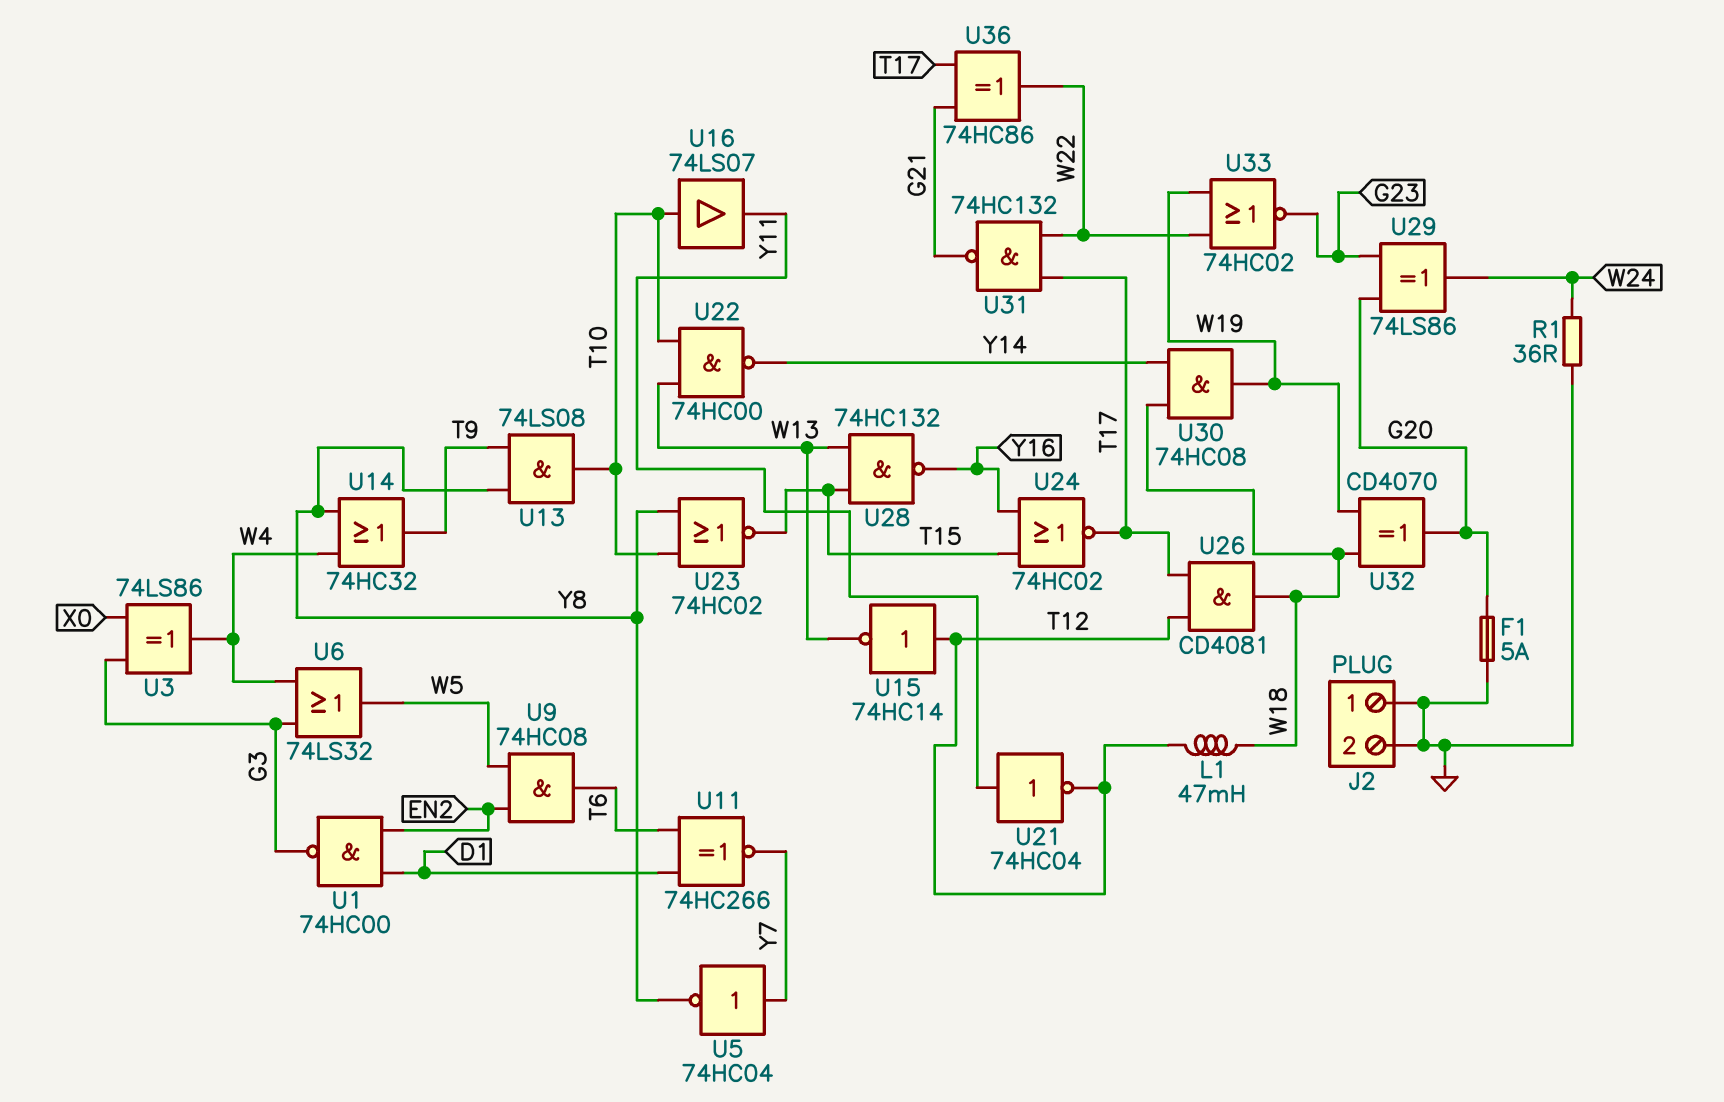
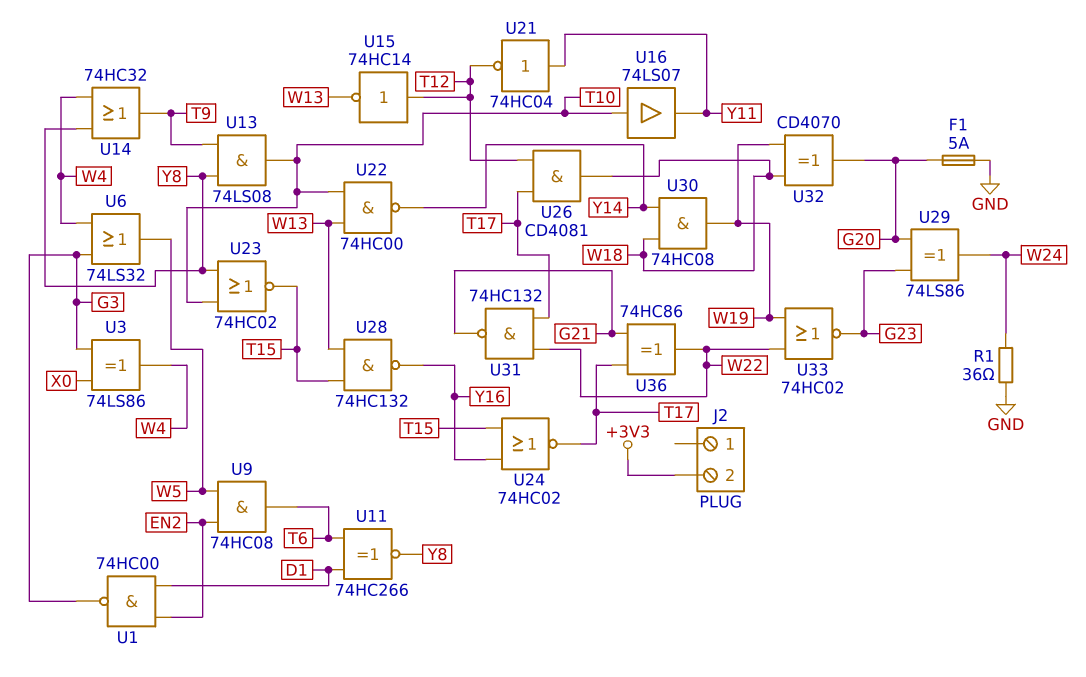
J2 pin 1: GND -> none
J2 pin 2: GND -> +3V3
L1: 47mH (T12, W18) -> none
U5: NOT 74HC04 (in Y7, out Y8) -> none
U11: XNOR 74HC266 (in D1, in T6, out Y7) -> XNOR 74HC266 (in D1, in T6, out Y8)

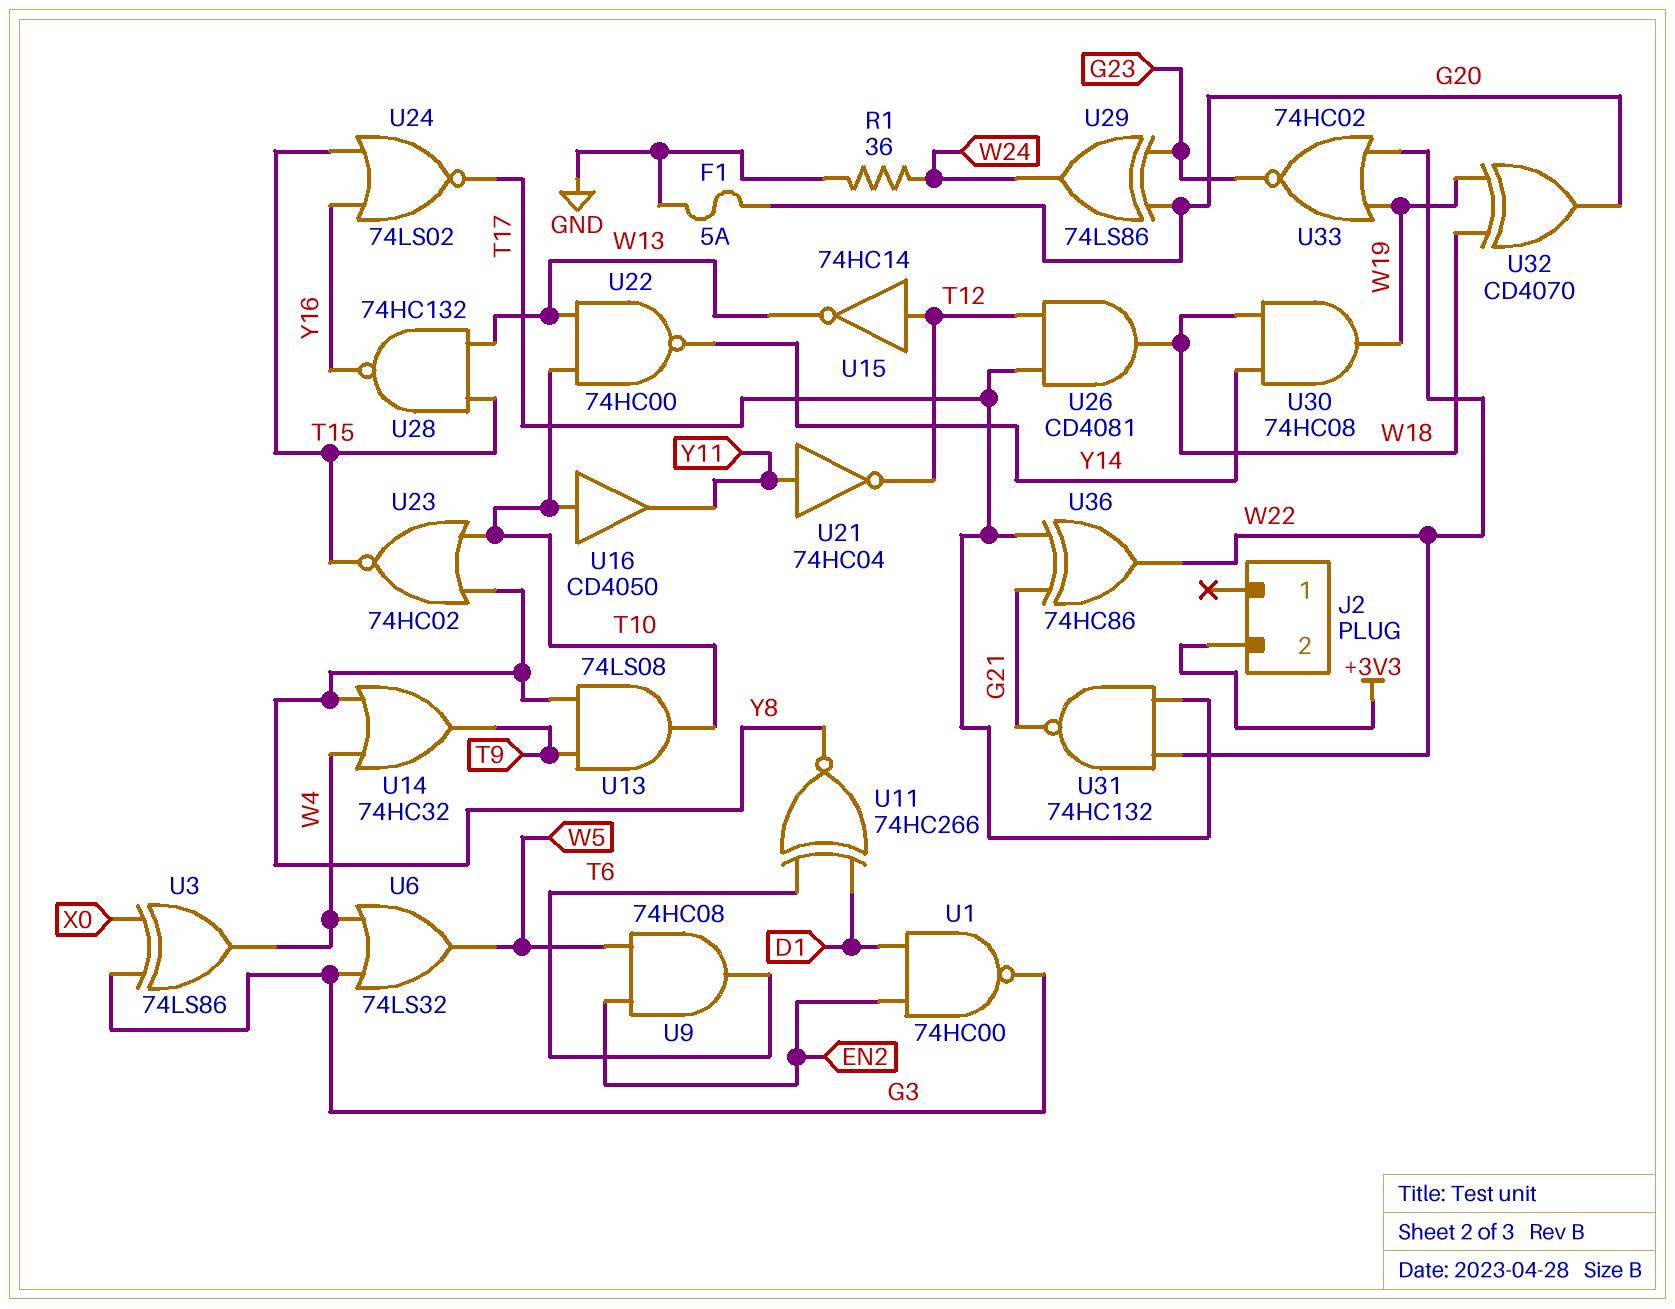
U16: buffer 74LS07 (in T10, out Y11) -> buffer CD4050 (in T10, out Y11)
U24: NOR 74HC02 (in T15, in Y16, out T17) -> NOR 74LS02 (in T15, in Y16, out T17)

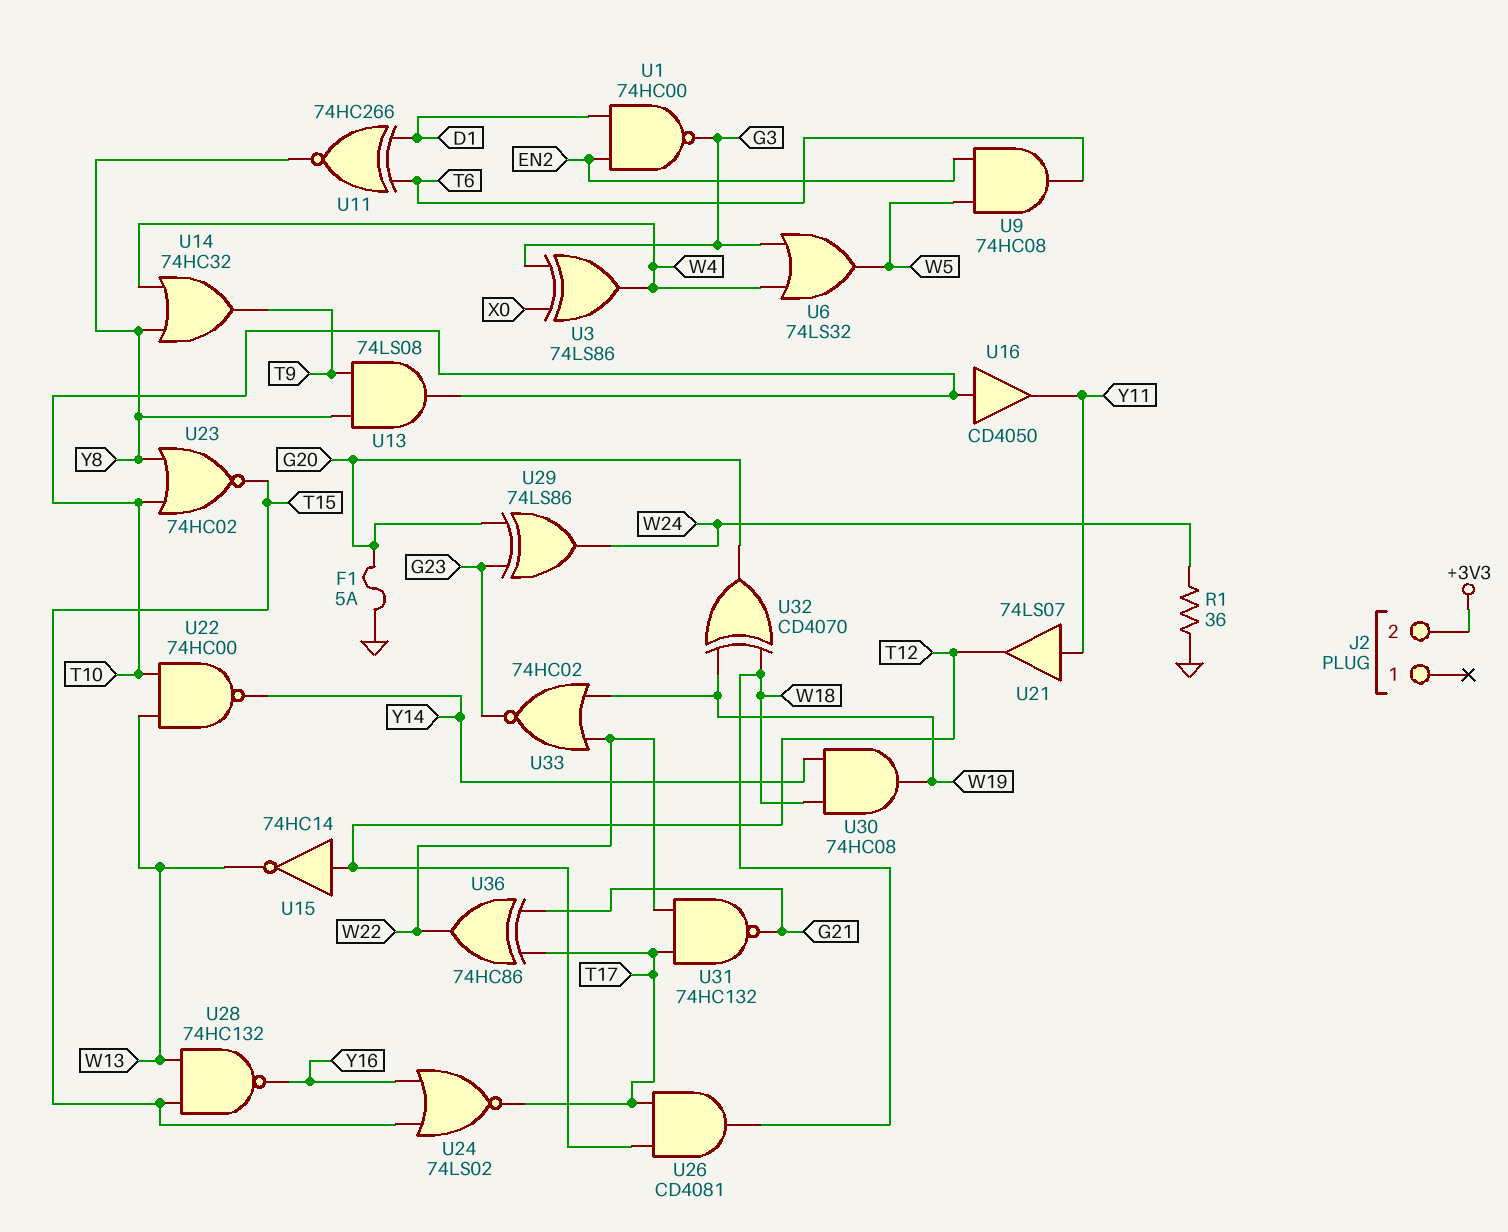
U21: NOT 74HC04 (in Y11, out T12) -> buffer 74LS07 (in Y11, out T12)

